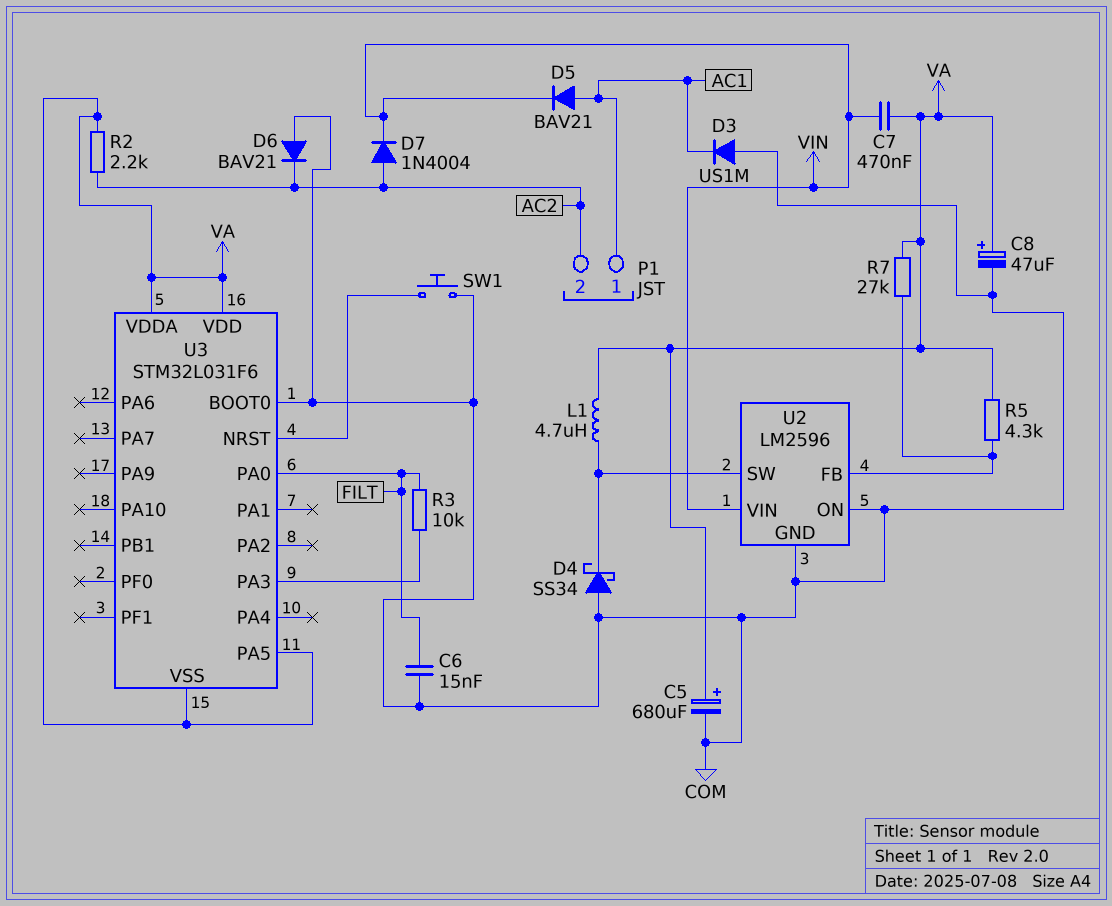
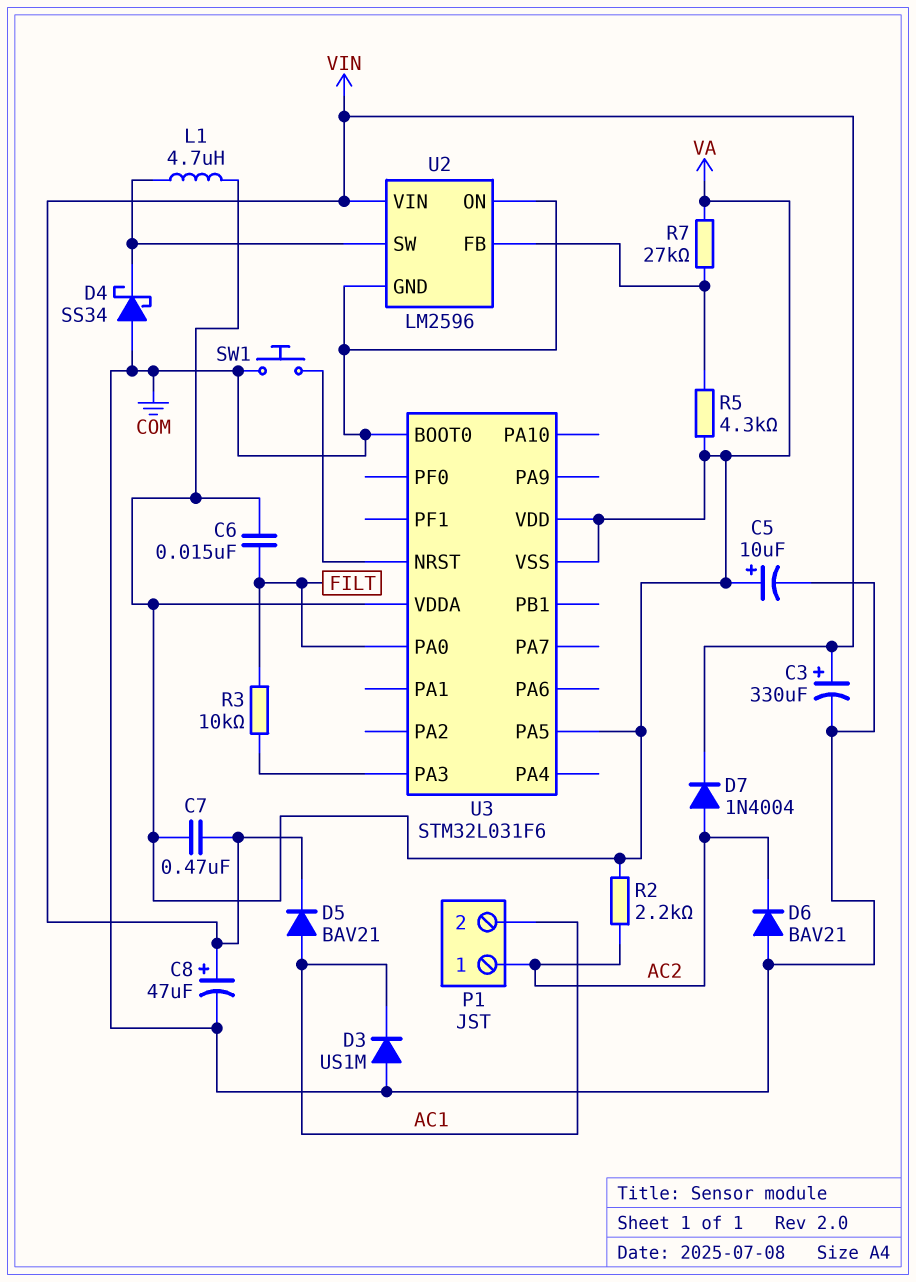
C3: none -> 330uF (plus VIN, minus COM)
C5: 680uF (plus VA, minus COM) -> 10uF (plus VA, minus COM)
C6: 15nF (COM, FILT) -> 15nF (FILT, VA)
C8: 47uF (plus VA, minus COM) -> 47uF (plus VIN, minus COM)
P1 pin 1: AC1 -> AC2
P1 pin 2: AC2 -> AC1

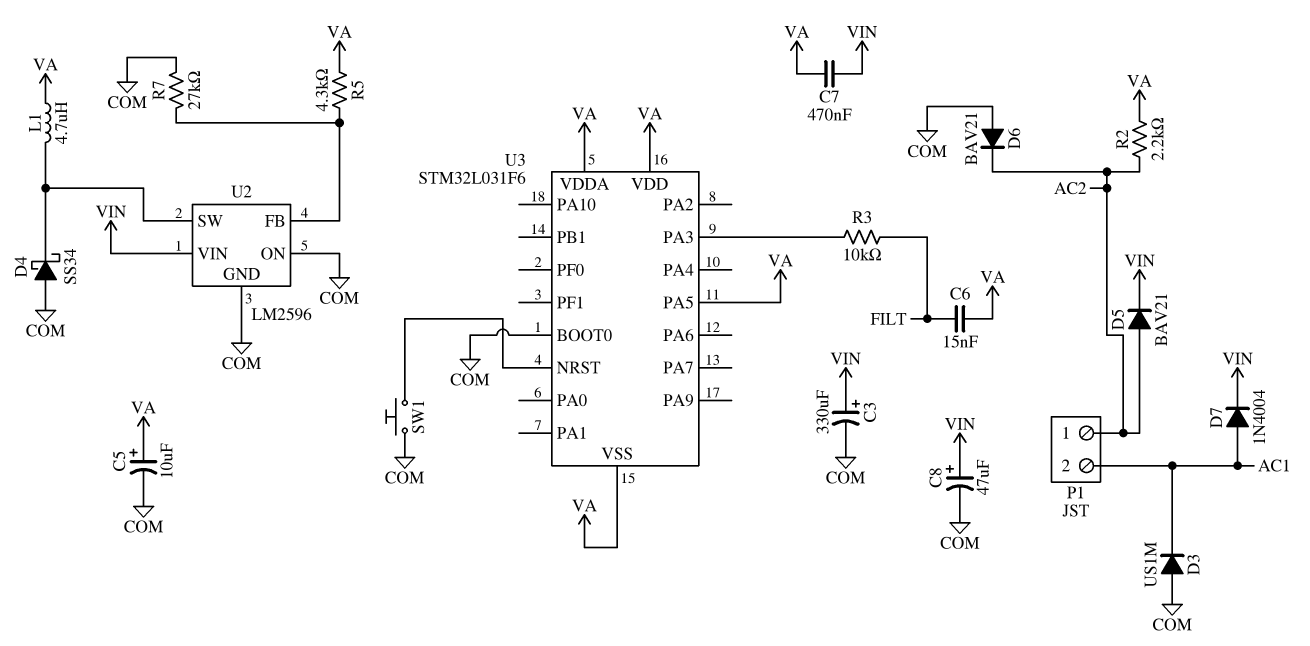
D5: diode BAV21 (A AC1, K VIN) -> diode BAV21 (A AC2, K VIN)
D7: diode 1N4004 (A AC2, K VIN) -> diode 1N4004 (A AC1, K VIN)
R7: 27k (U2/FB, VA) -> 27k (COM, U2/FB)
U3 pin PA0: FILT -> none

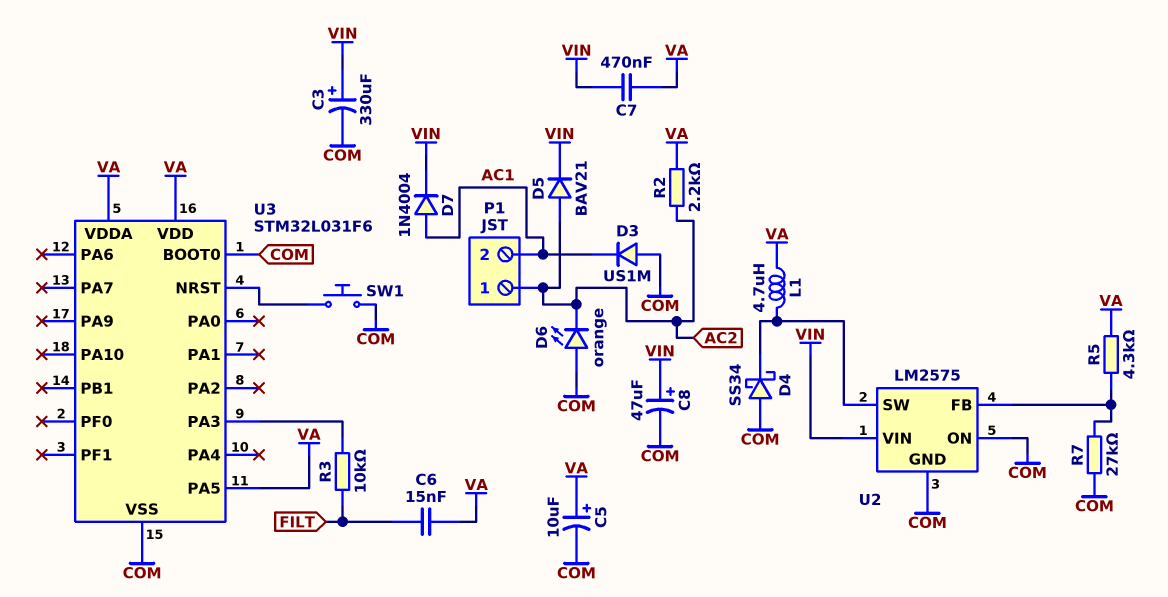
D6: diode BAV21 (A COM, K AC2) -> LED orange (A COM, K AC2)
U2: LM2596 -> LM2575
U3 pin VSS: VA -> COM

